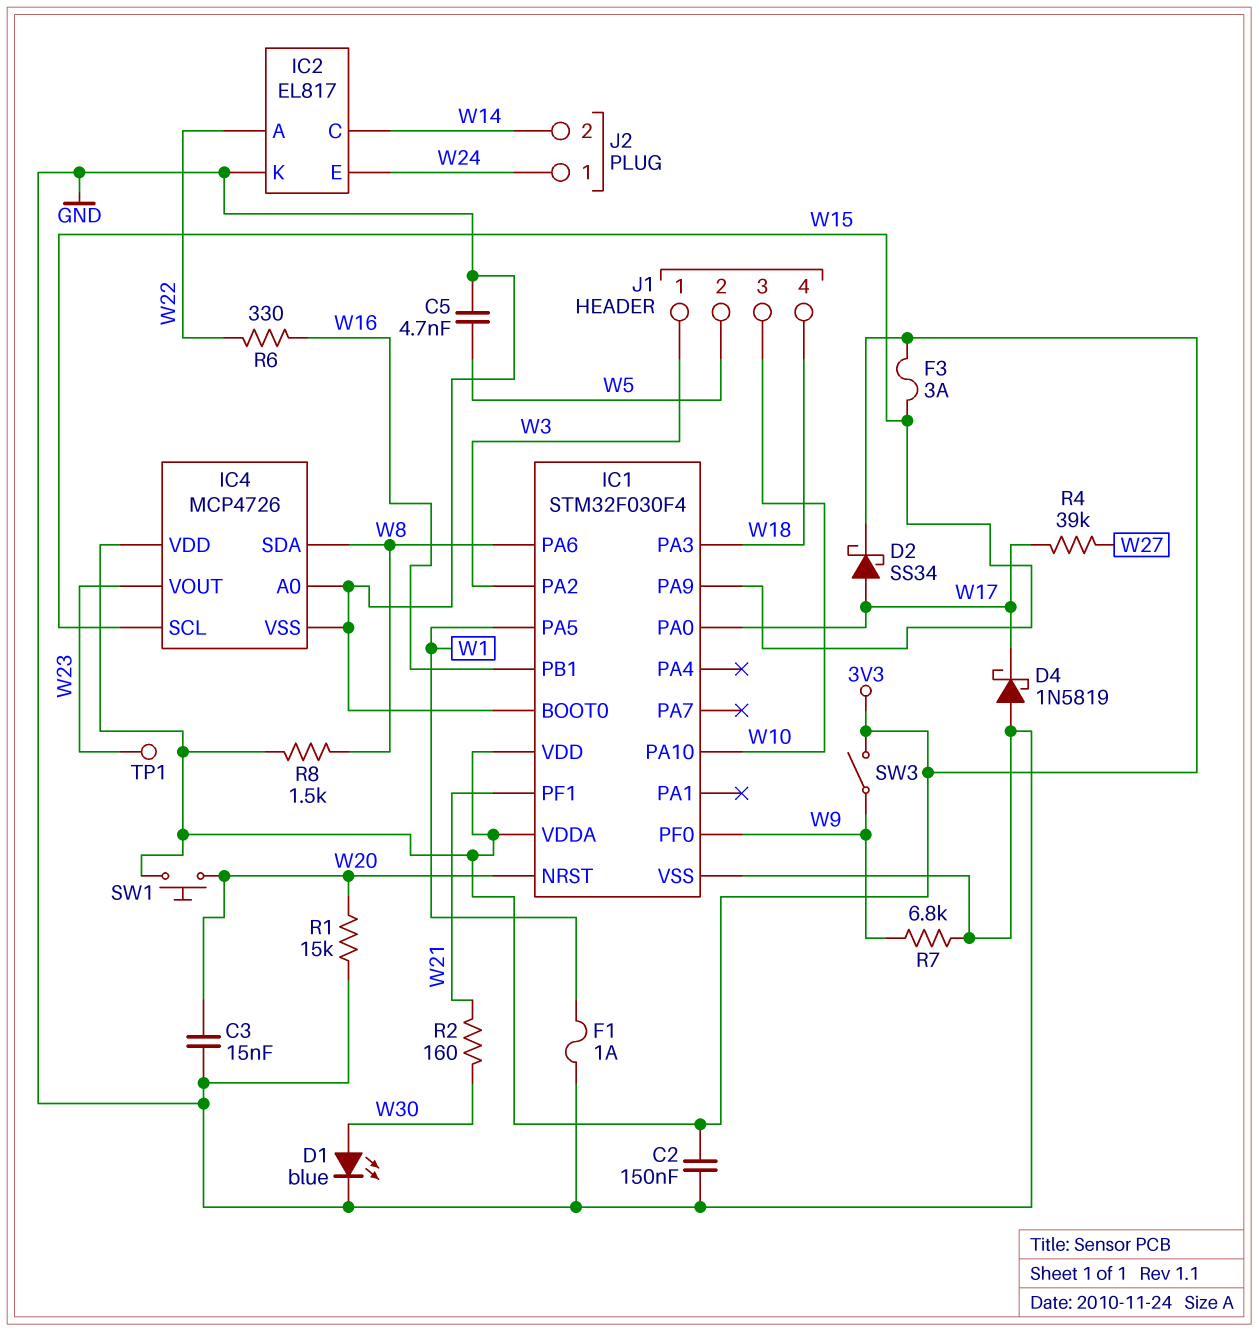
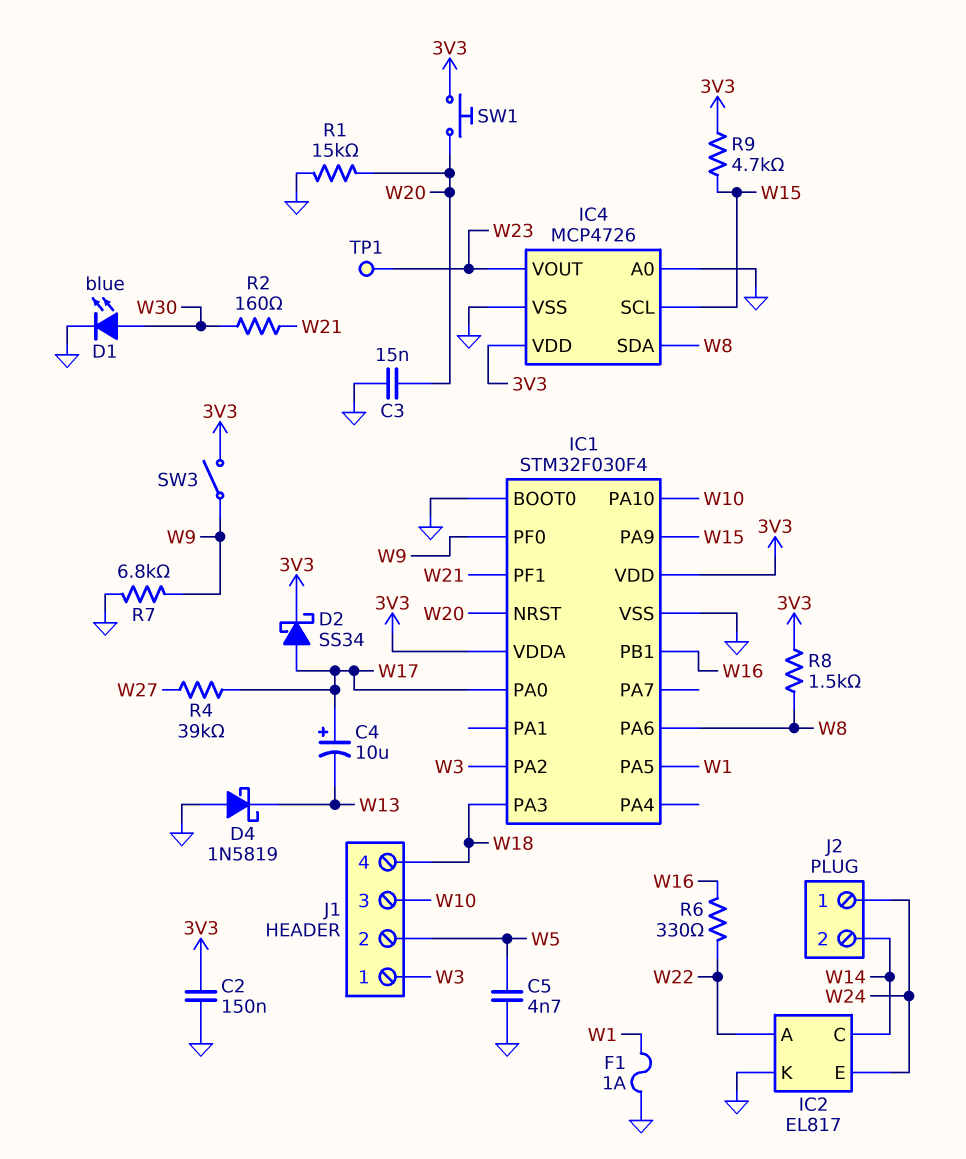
C4: none -> 10uF (plus W17, minus W13)
D4: schottky 1N5819 (A GND, K W17) -> schottky 1N5819 (A GND, K W13)
F3: 3A (3V3, W15) -> none
R9: none -> 4.7k (3V3, W15)

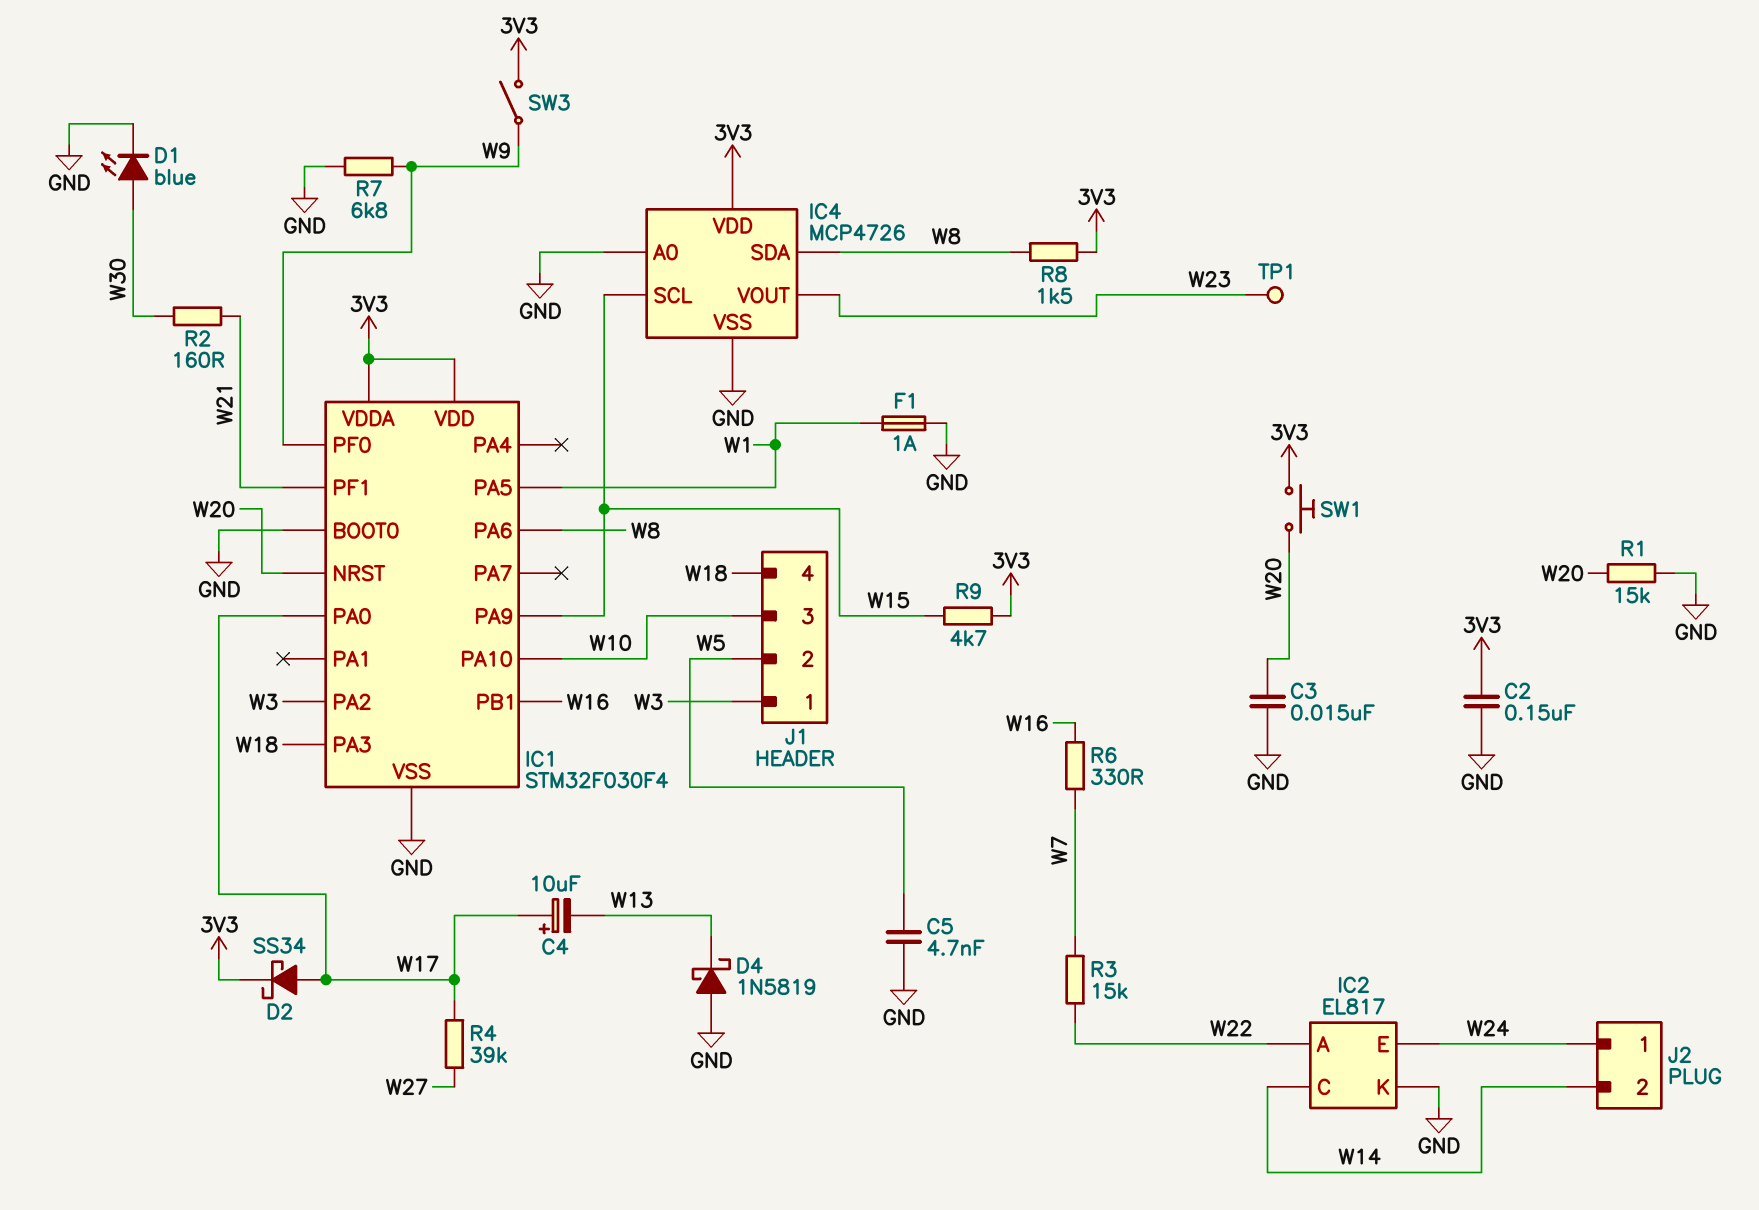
R3: none -> 15k (W7, W22)
R6: 330 (W16, W22) -> 330 (W7, W16)

